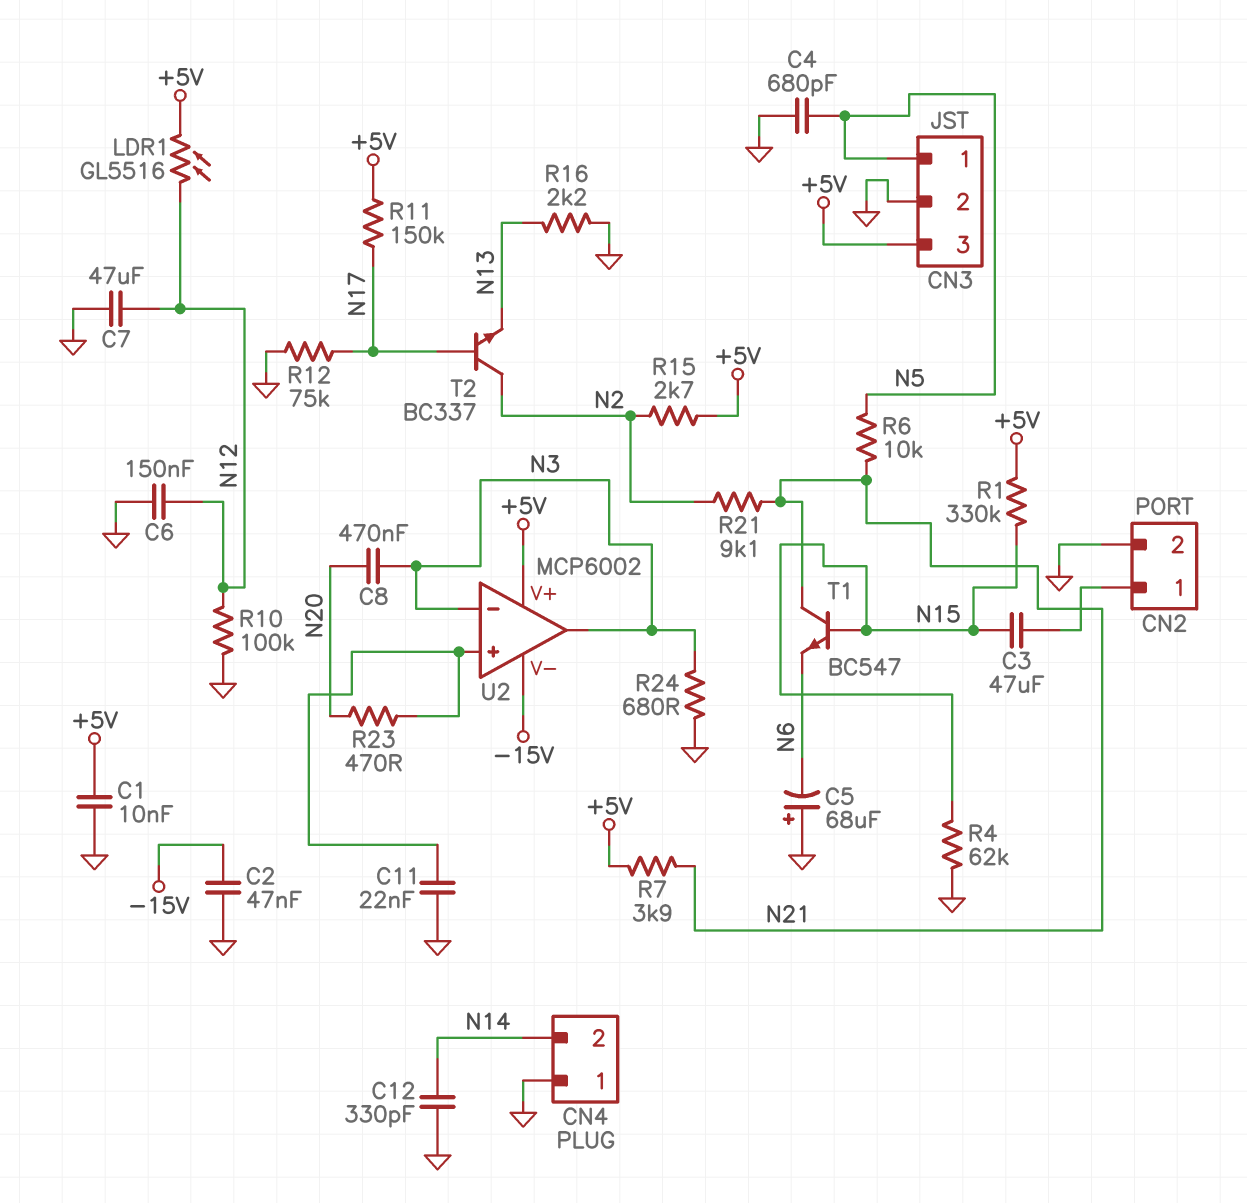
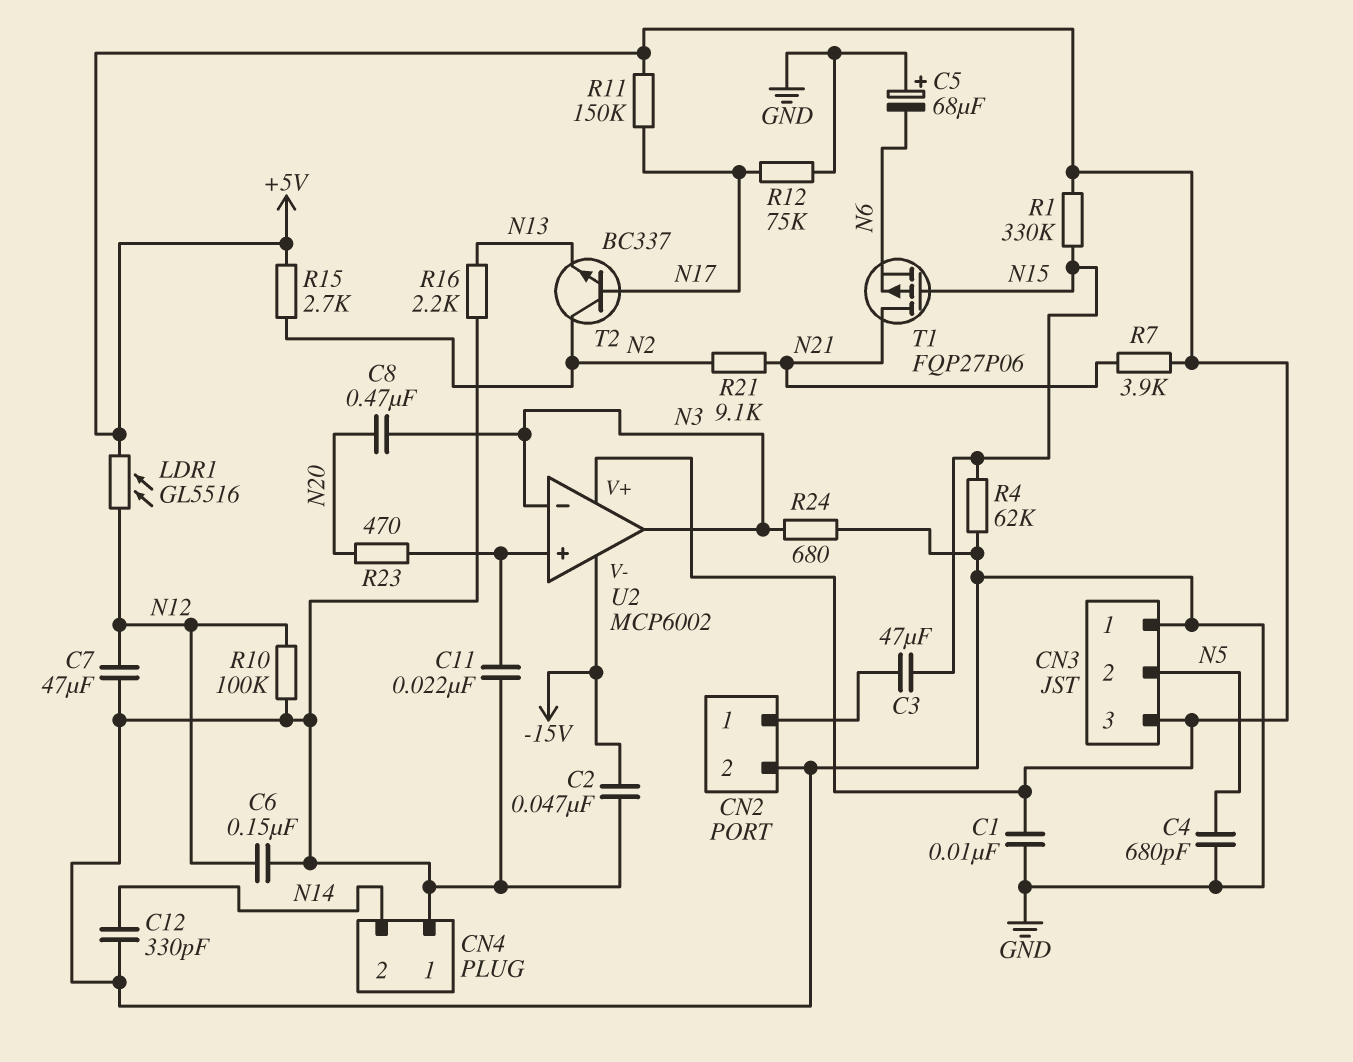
CN3 pin 1: N5 -> GND
CN3 pin 2: GND -> N5
R6: 10k (N5, N21) -> none
T1: NPN BC547 (B N15, C N21, E N6) -> PMOS FQP27P06 (G N15, D N21, S N6)

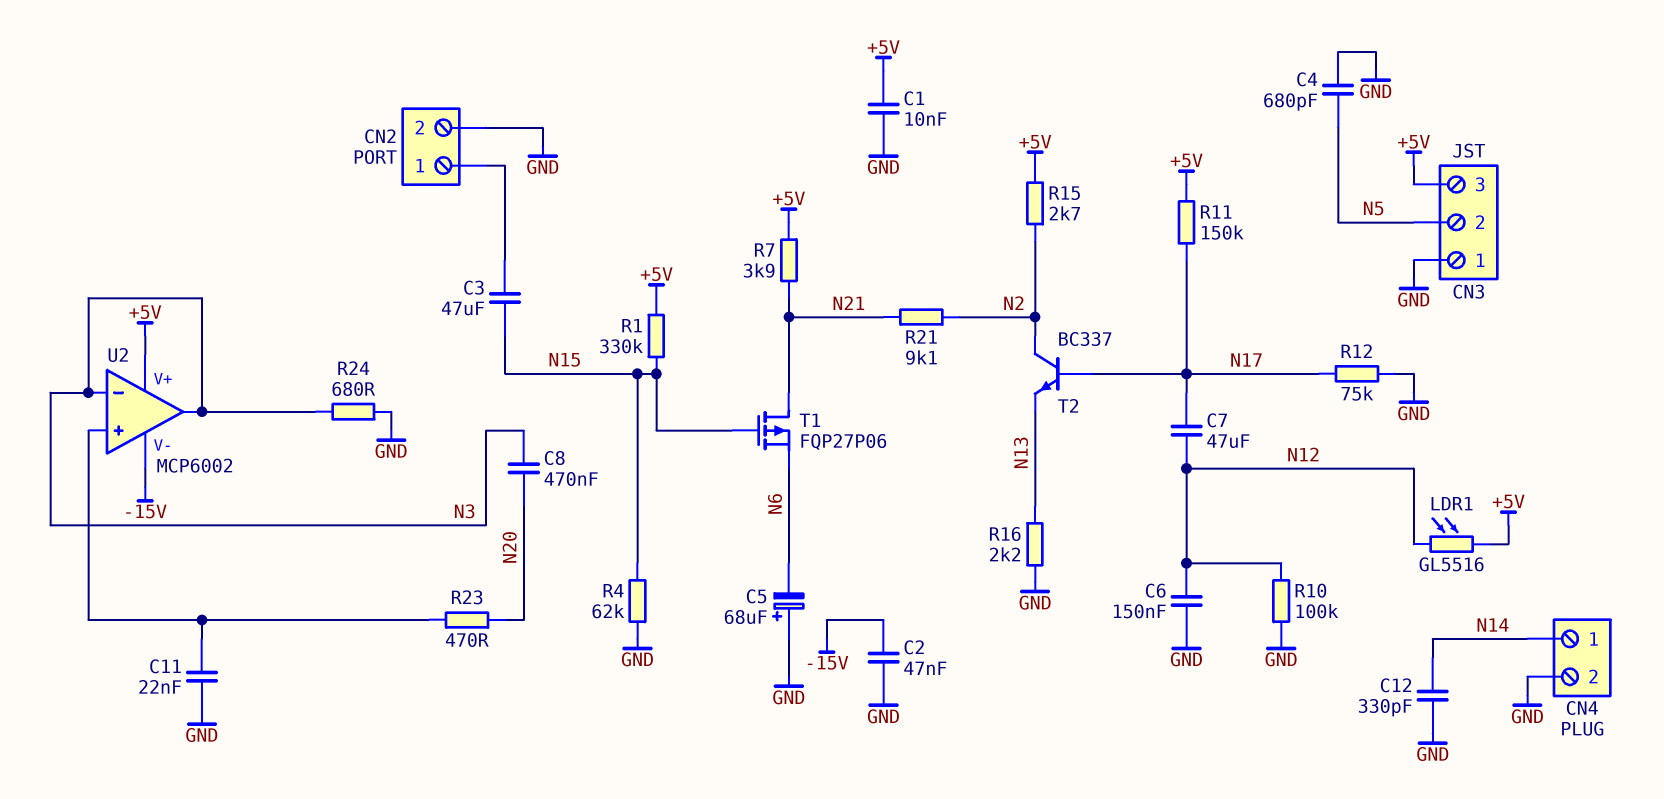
C7: 47uF (GND, N12) -> 47uF (N12, N17)
CN4 pin 1: GND -> N14
CN4 pin 2: N14 -> GND

